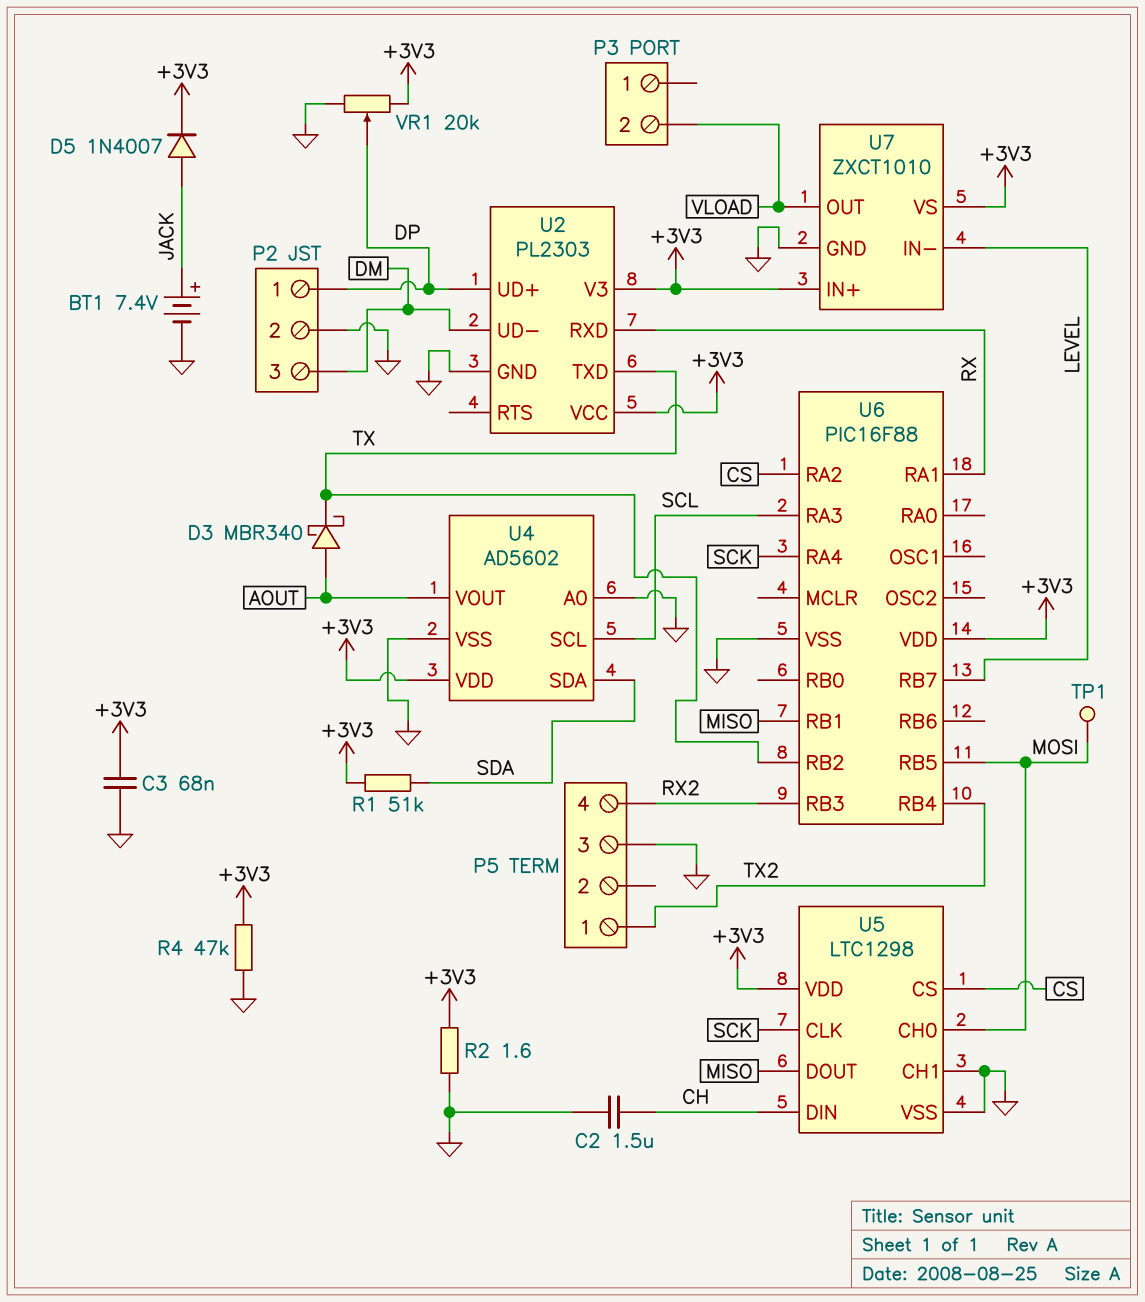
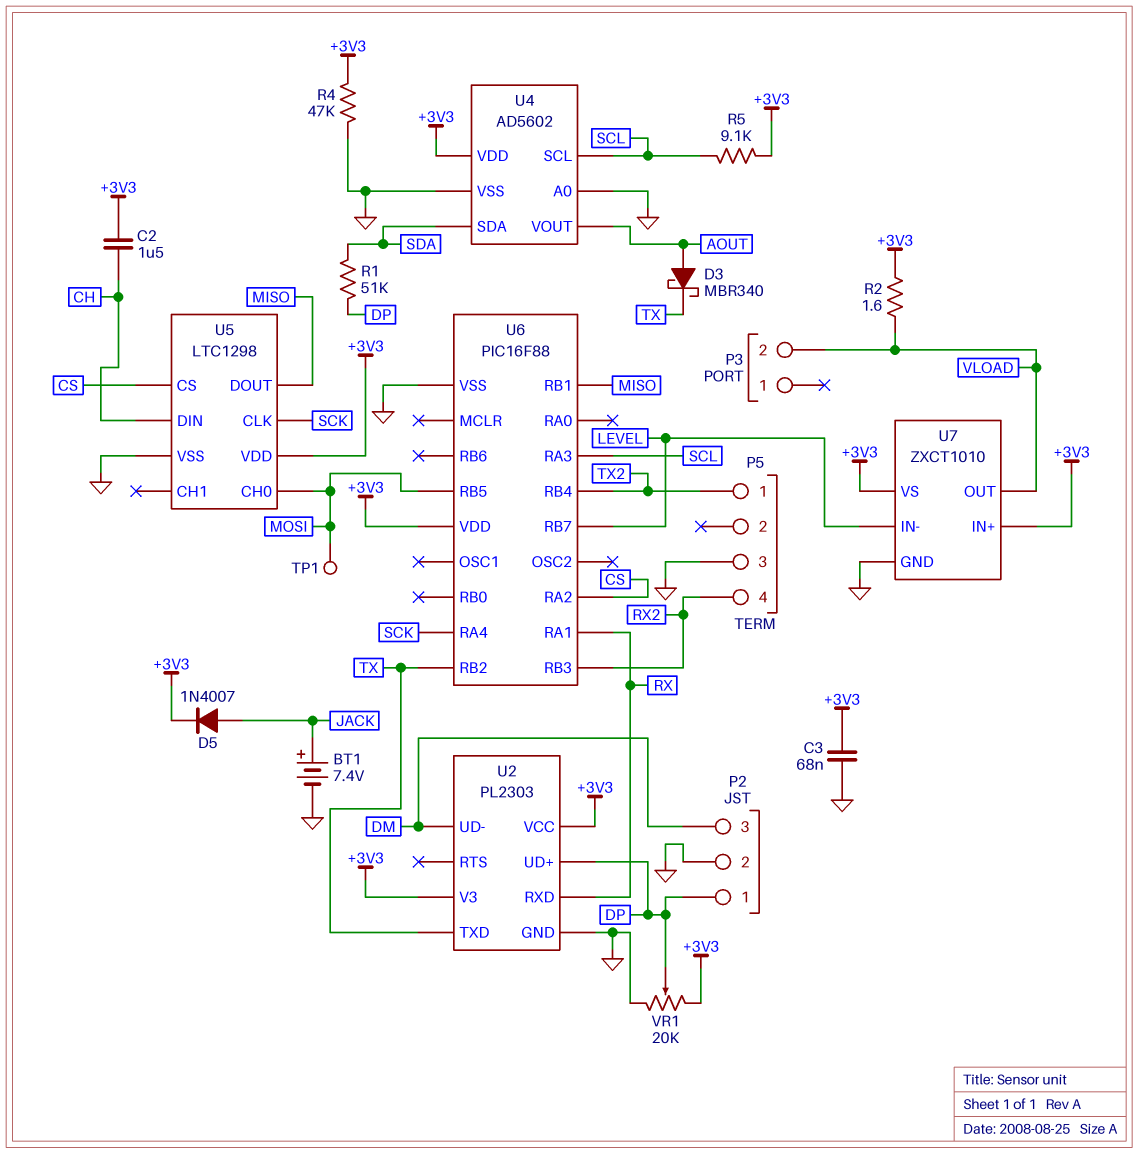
C2: 1.5uF (CH, GND) -> 1.5uF (+3V3, CH)
R1: 51k (+3V3, SDA) -> 51k (DP, SDA)
R2: 1.6 (+3V3, GND) -> 1.6 (+3V3, VLOAD)
R5: none -> 9.1k (+3V3, SCL)
U5 pin CH1: GND -> none

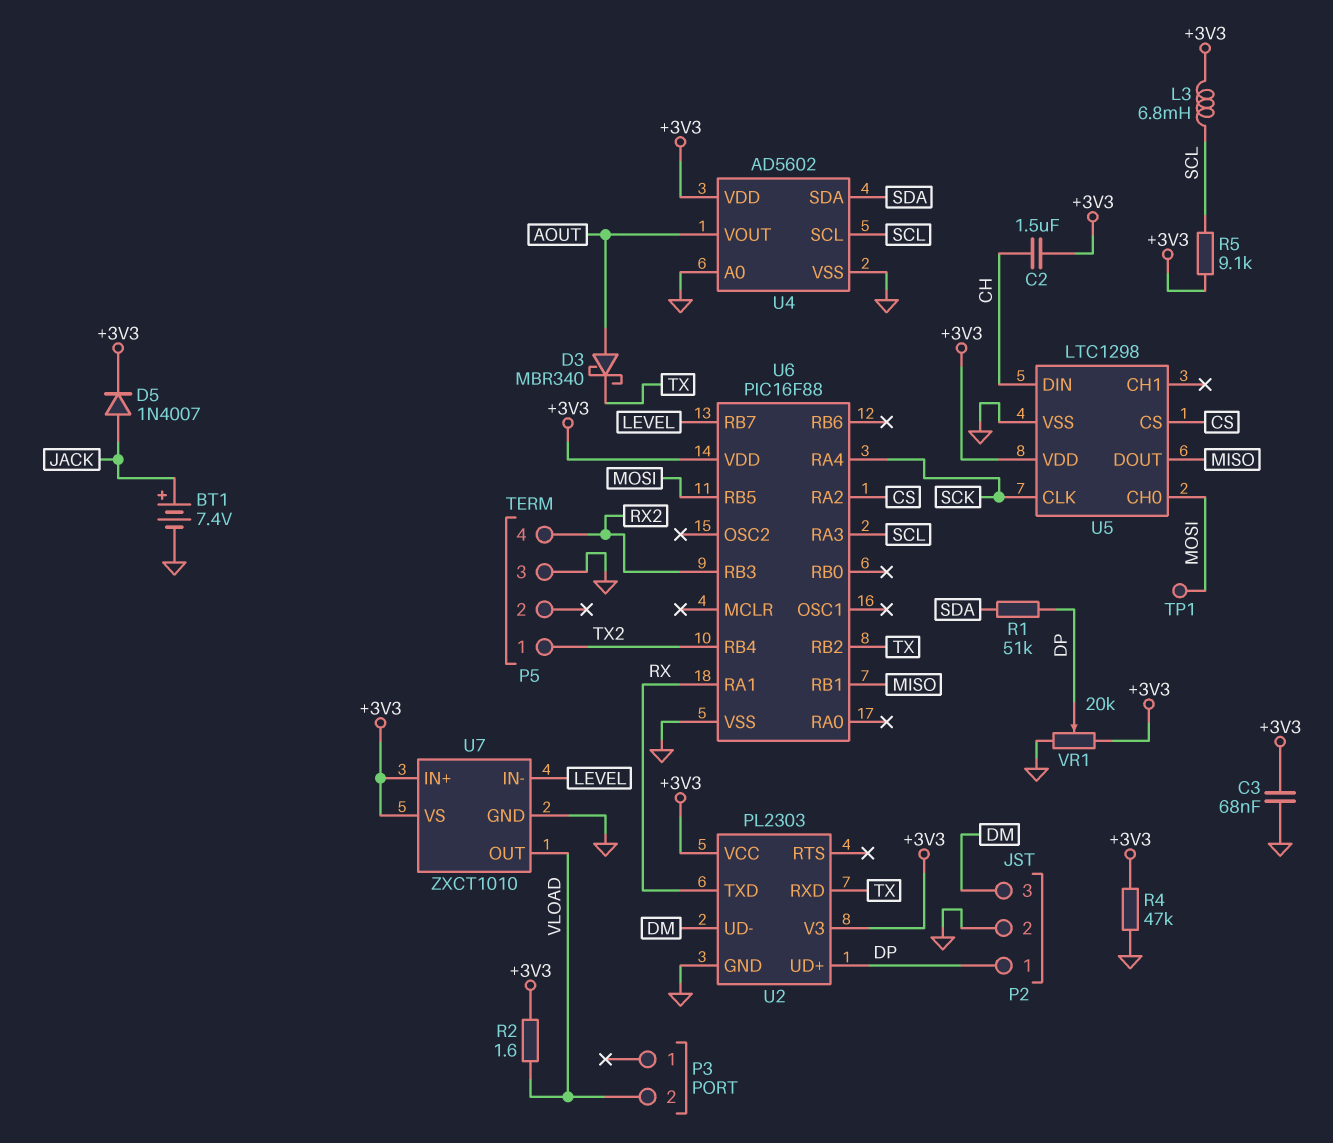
L3: none -> 6.8mH (+3V3, SCL)
U2 pin RXD: RX -> TX
U2 pin TXD: TX -> RX

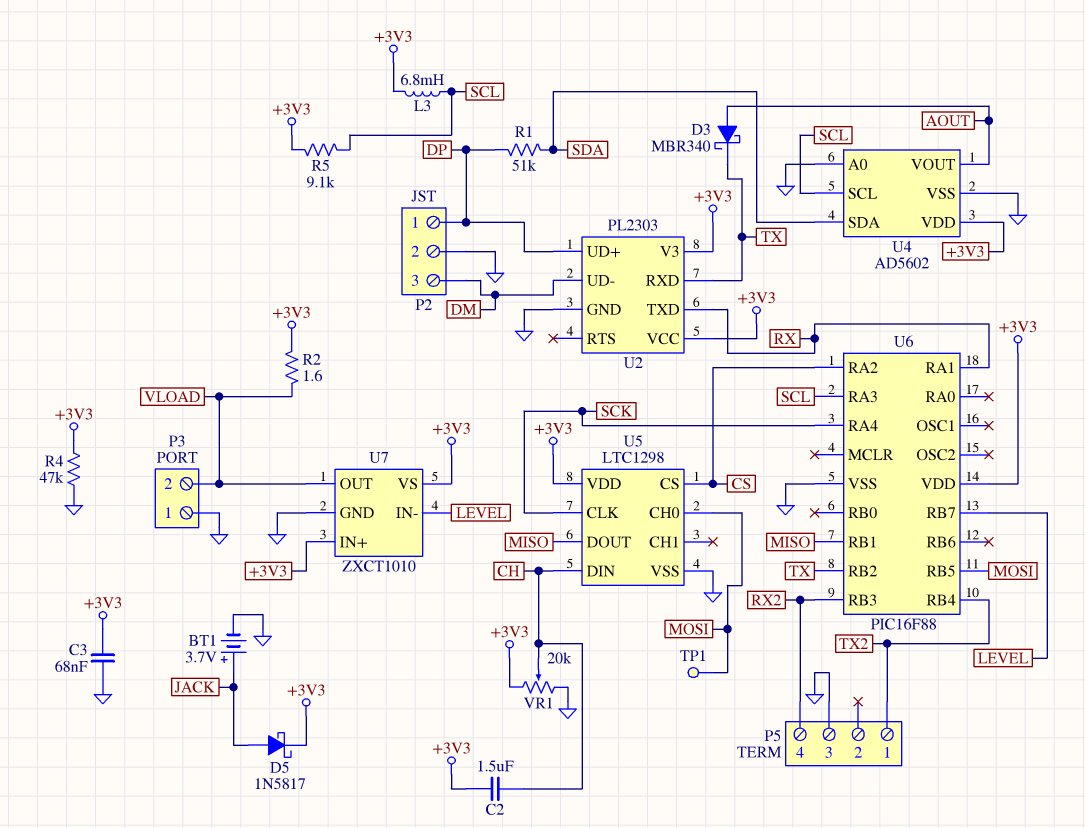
BT1: 7.4V (plus JACK, minus GND) -> 3.7V (plus JACK, minus GND)
D5: diode 1N4007 (A JACK, K +3V3) -> schottky 1N5817 (A JACK, K +3V3)
P3 pin 1: none -> GND
VR1: 20k (+3V3, GND, wiper DP) -> 20k (+3V3, GND, wiper CH)

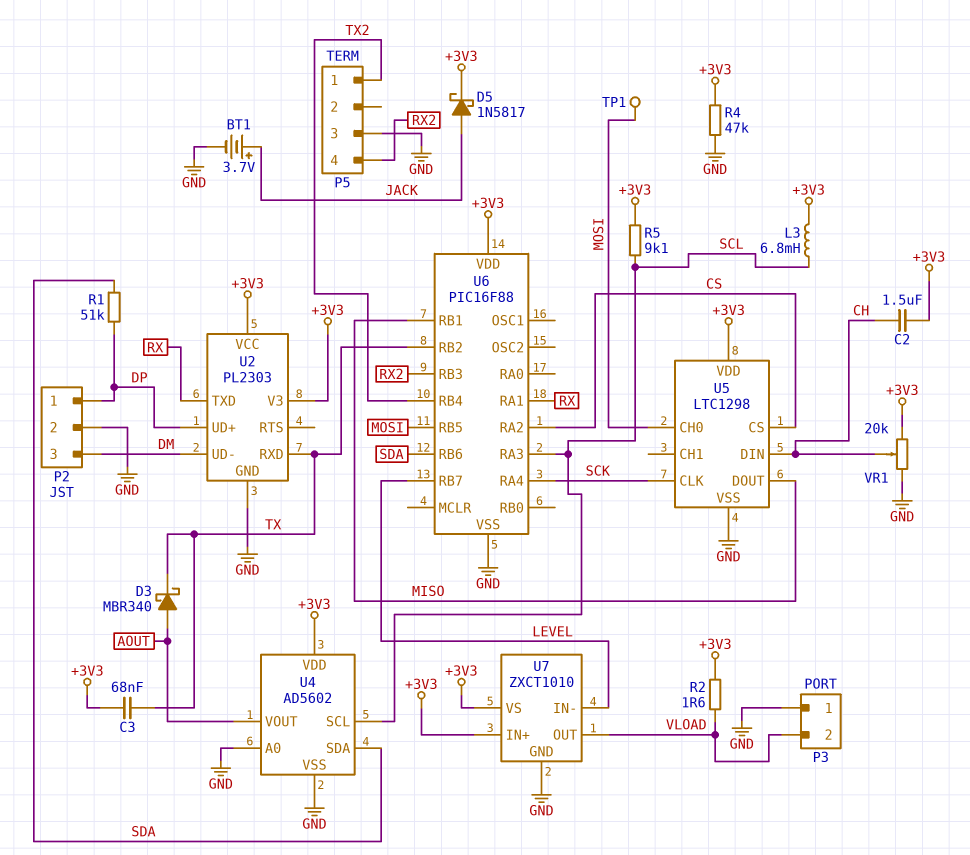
C3: 68nF (+3V3, GND) -> 68nF (+3V3, TX)
U6 pin RB6: none -> SDA

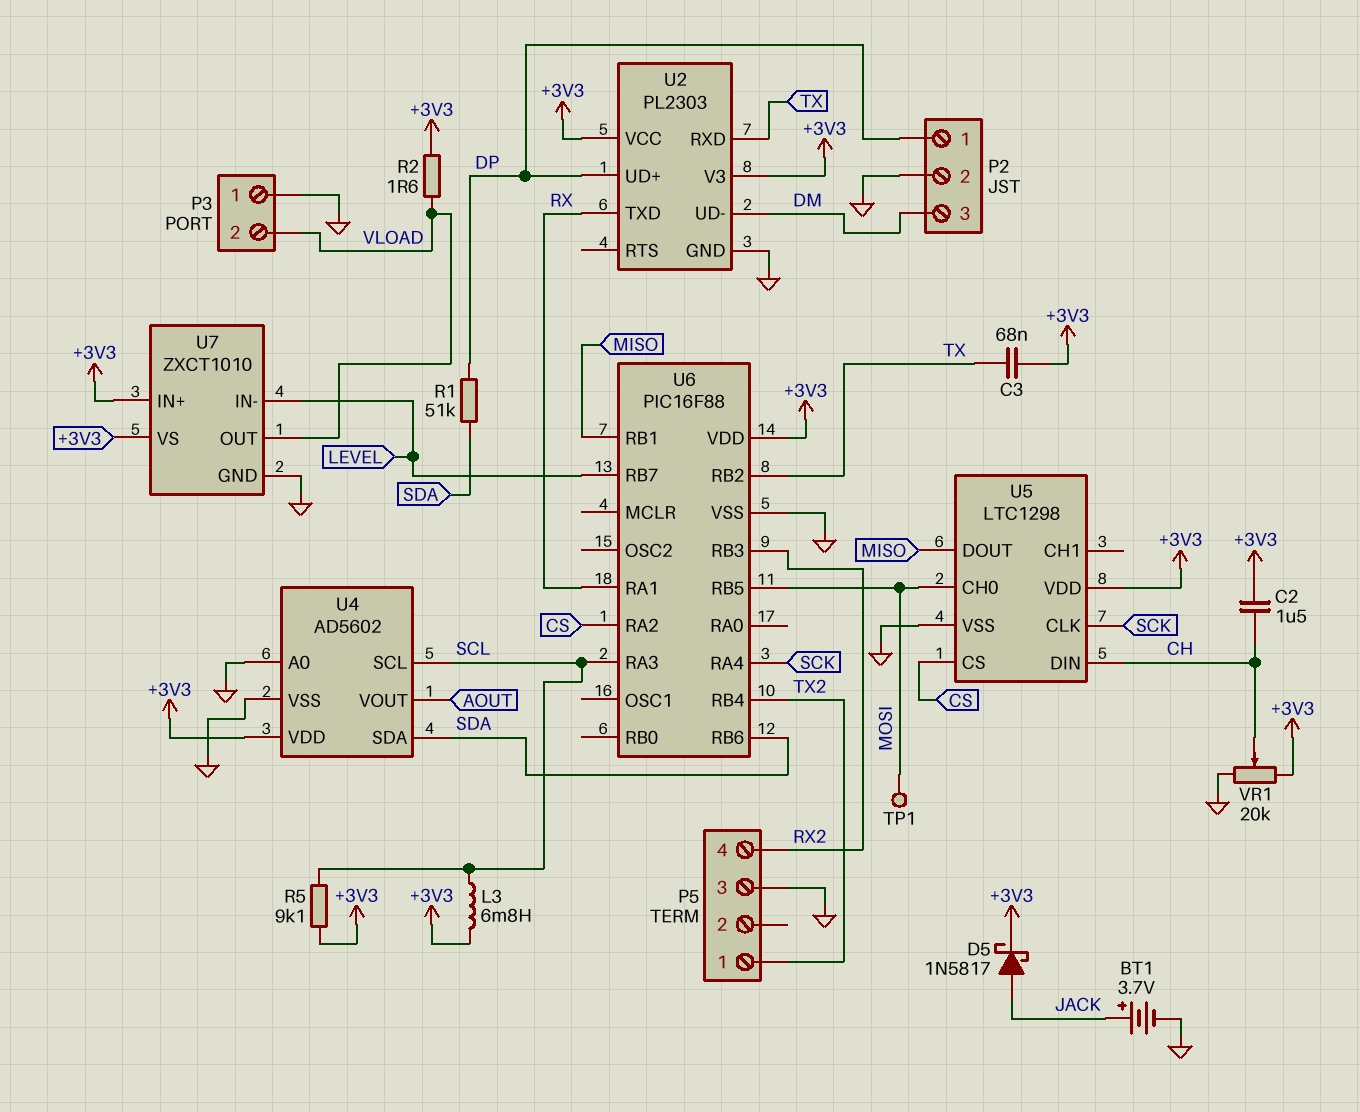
D3: schottky MBR340 (A AOUT, K TX) -> none
R4: 47k (+3V3, GND) -> none

